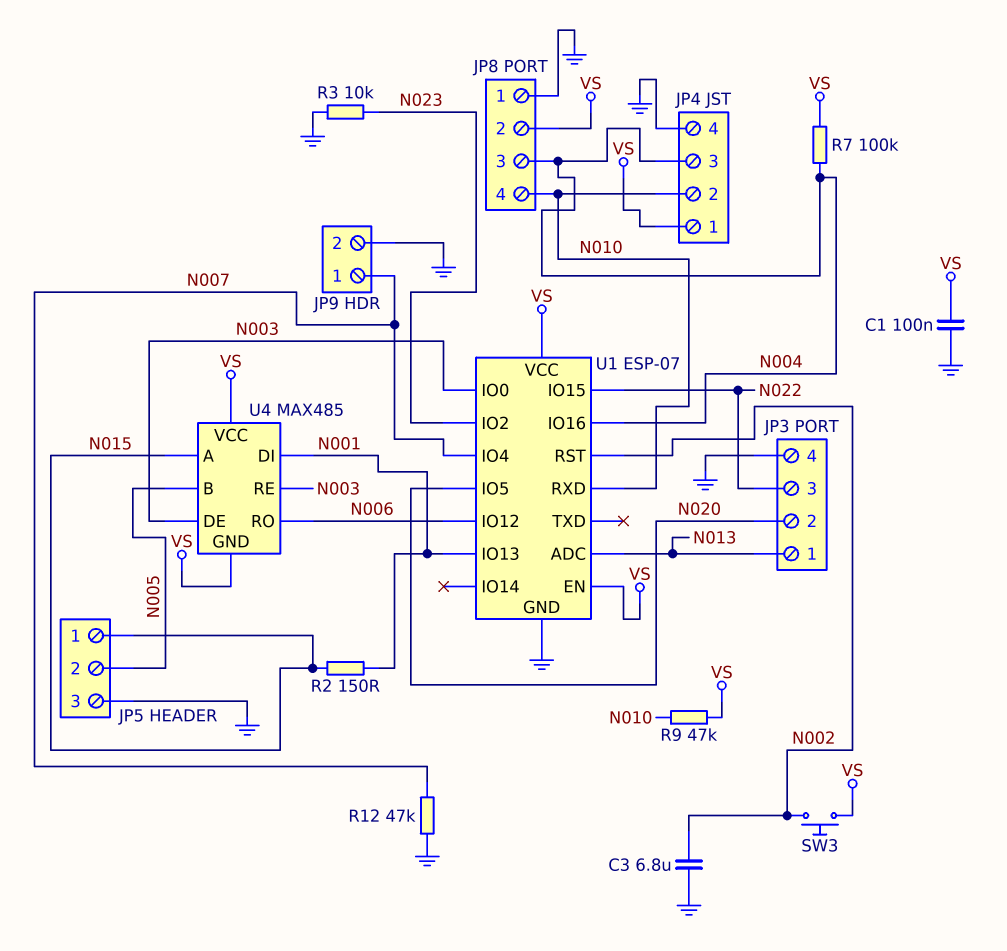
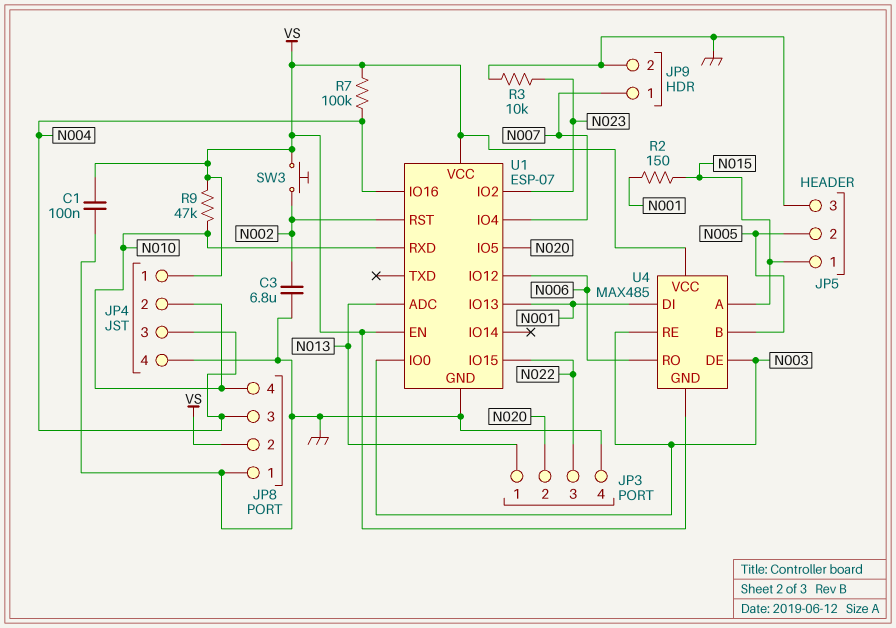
R12: 47k (GND, N007) -> none

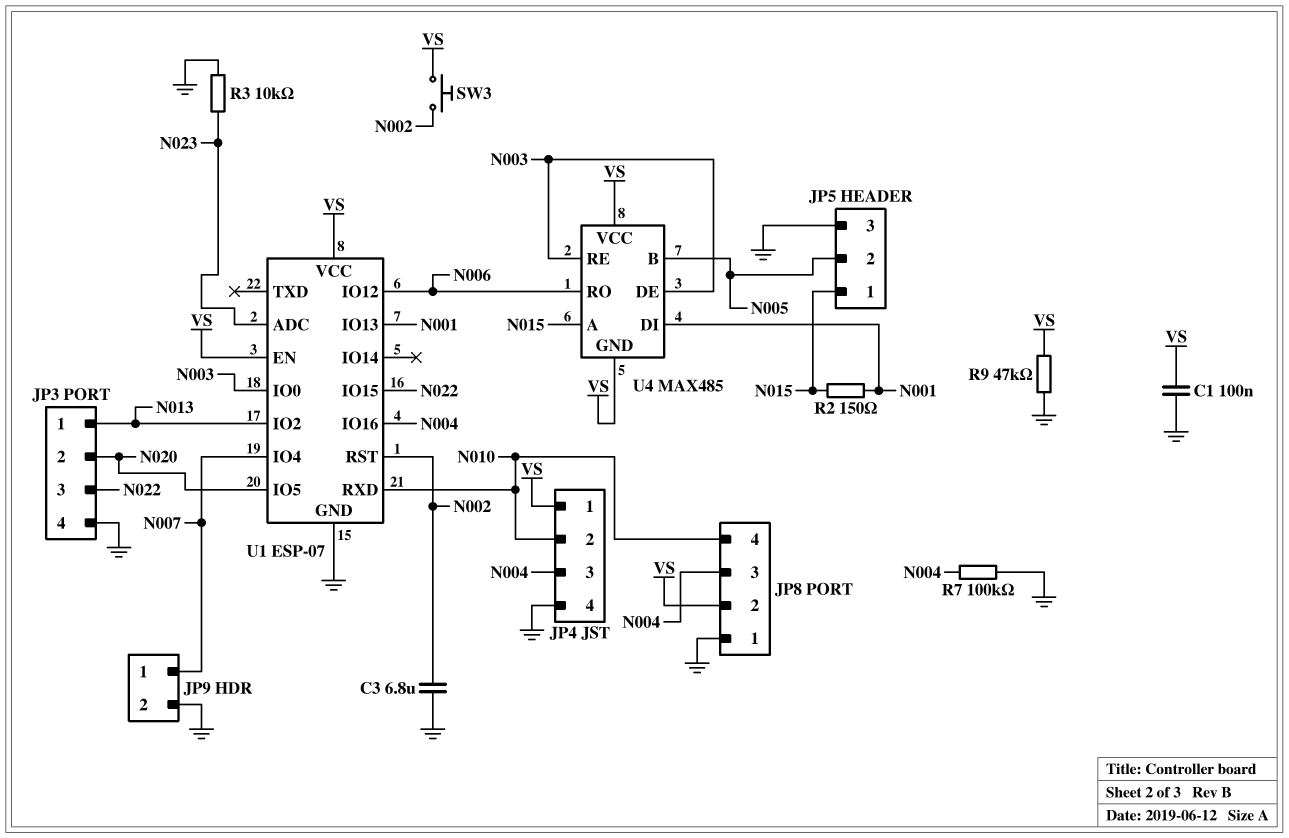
R7: 100k (N004, VS) -> 100k (GND, N004)
R9: 47k (N010, VS) -> 47k (GND, VS)
U1 pin ADC: N013 -> N023
U1 pin IO2: N023 -> N013

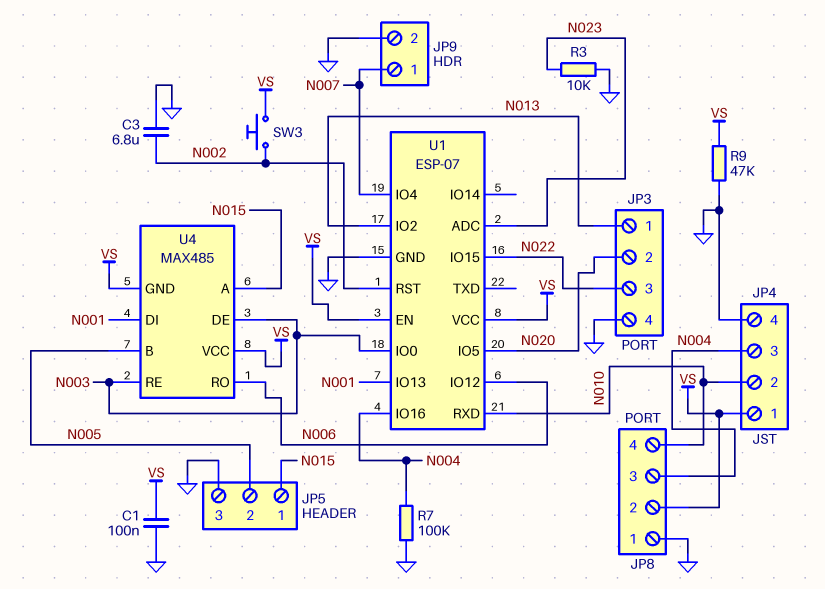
R2: 150 (N001, N015) -> none

